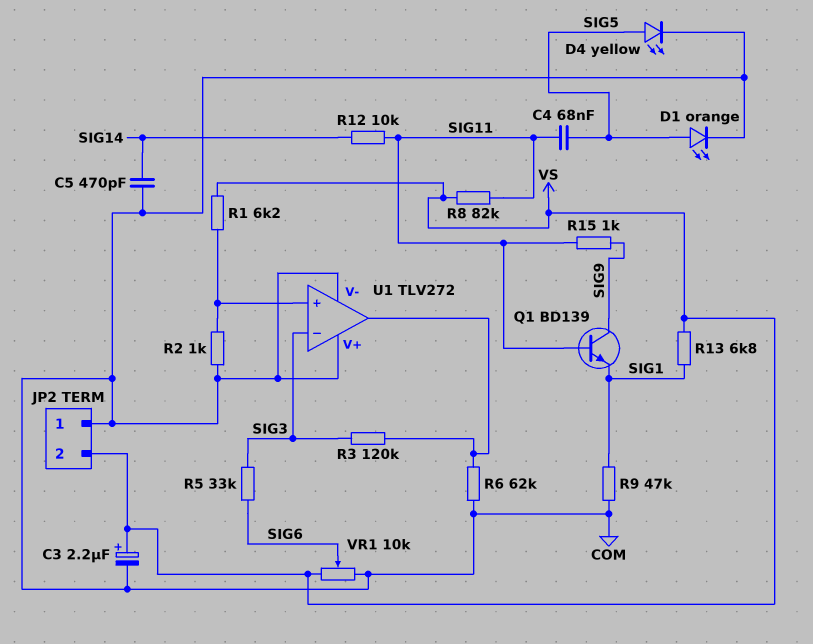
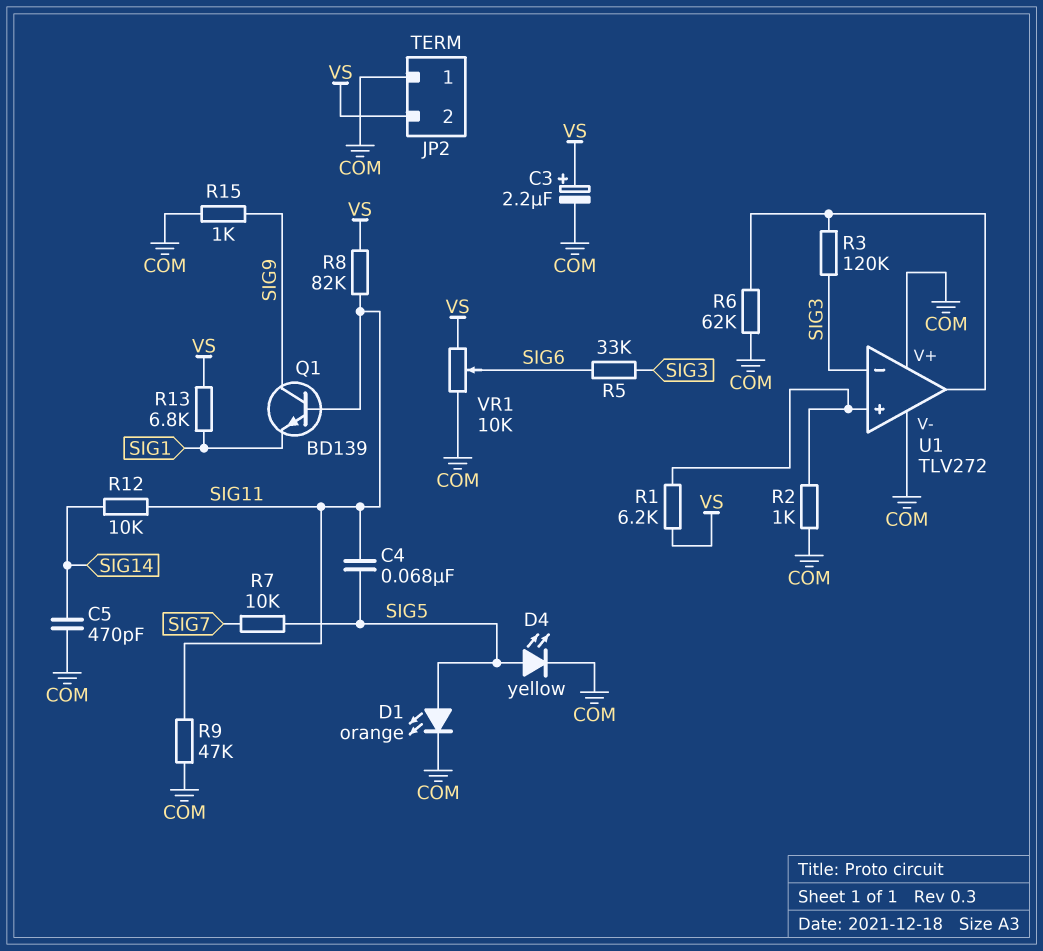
R7: none -> 10k (SIG5, SIG7)
R9: 47k (COM, SIG1) -> 47k (COM, SIG11)
R15: 1k (SIG9, SIG11) -> 1k (COM, SIG9)

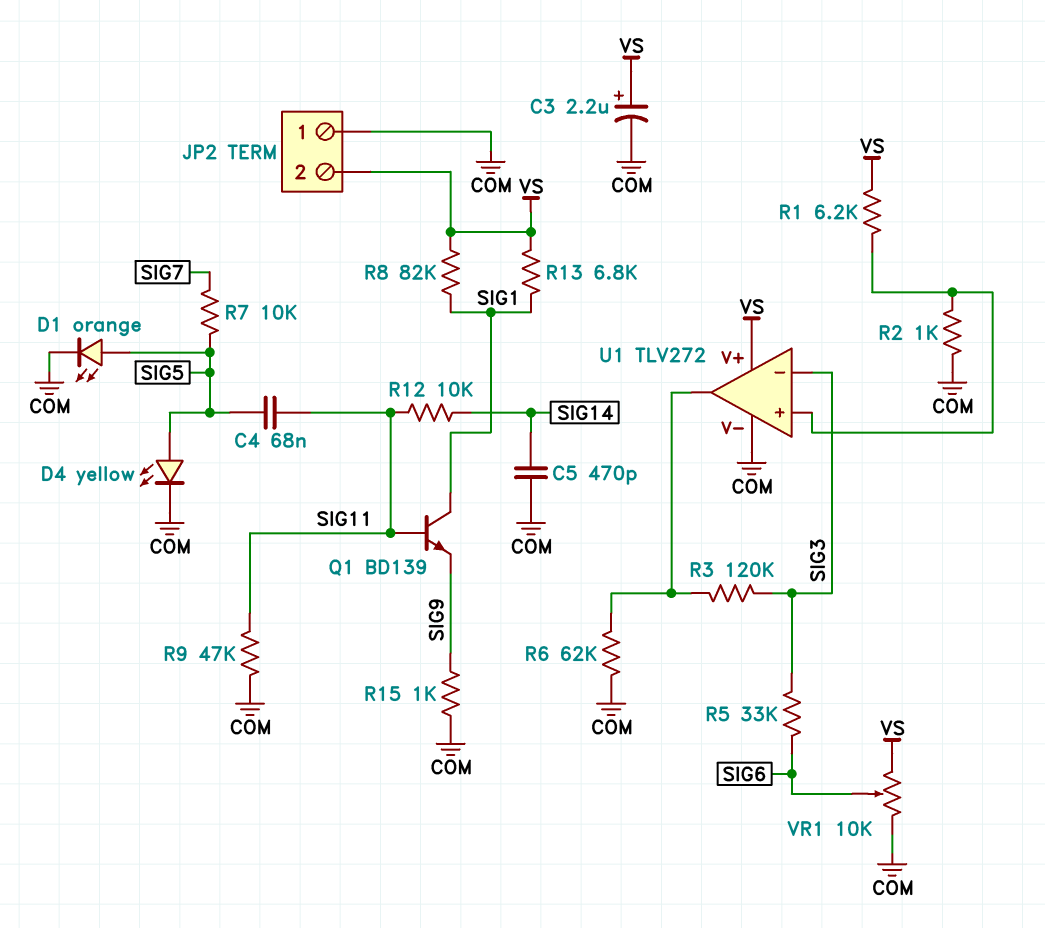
Q1: NPN BD139 (B SIG11, C SIG9, E SIG1) -> NPN BD139 (B SIG11, C SIG1, E SIG9)
R8: 82k (SIG11, VS) -> 82k (SIG1, VS)
U1 pin V+: COM -> VS

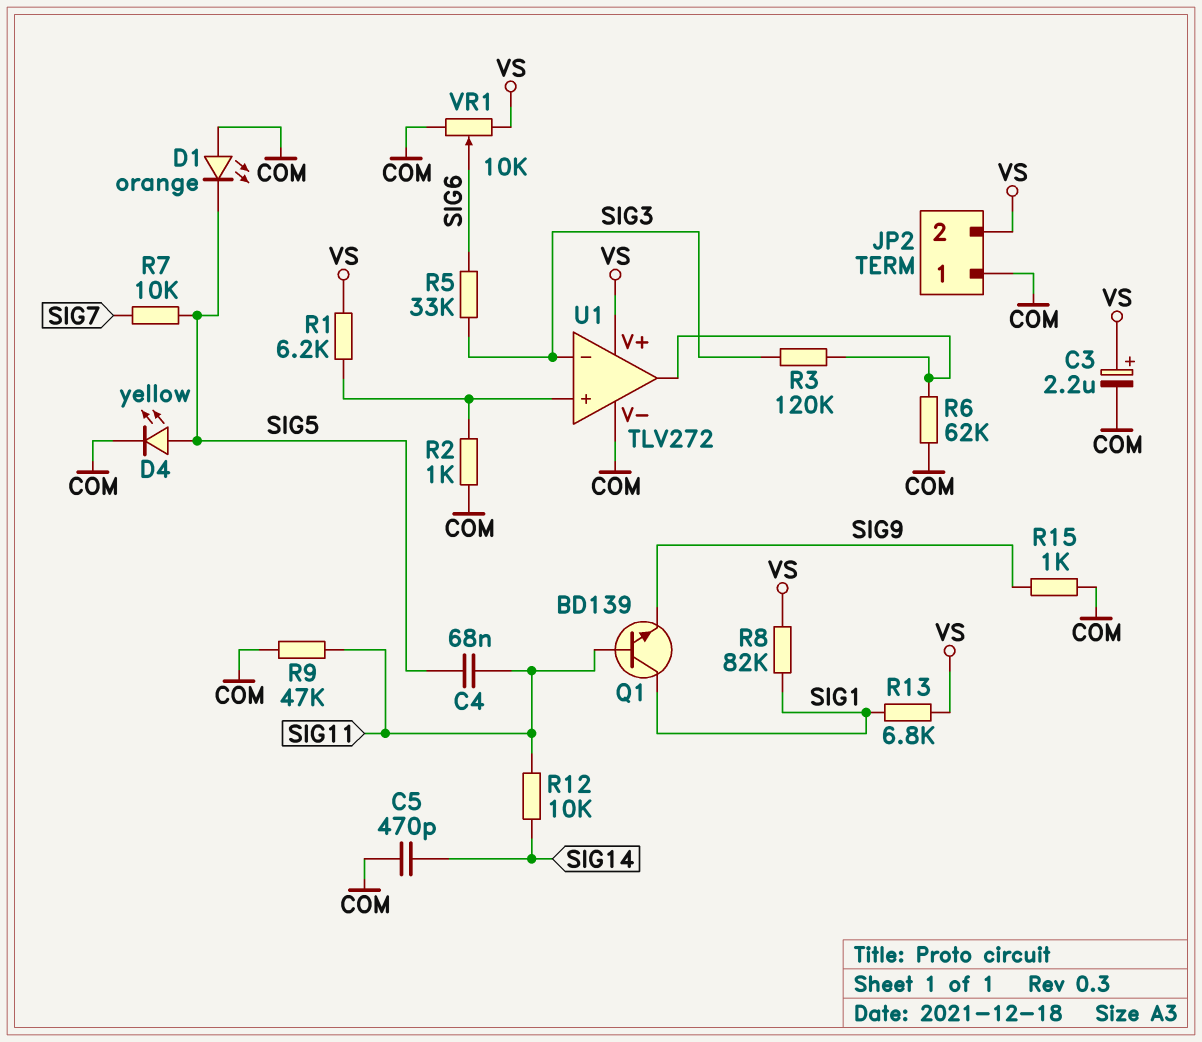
D1: LED orange (A SIG5, K COM) -> LED orange (A COM, K SIG5)

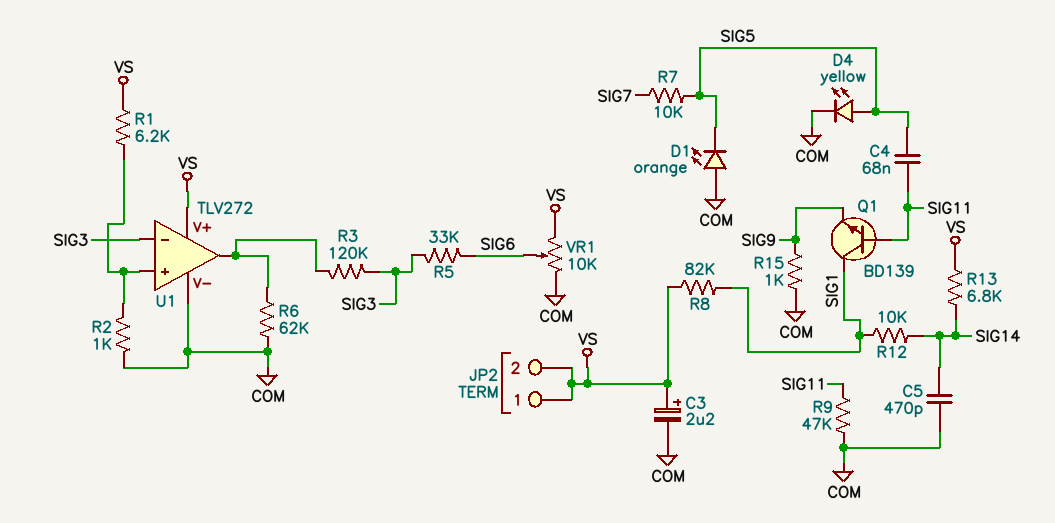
JP2 pin 1: COM -> VS
R12: 10k (SIG11, SIG14) -> 10k (SIG1, SIG14)
R13: 6.8k (SIG1, VS) -> 6.8k (SIG14, VS)

